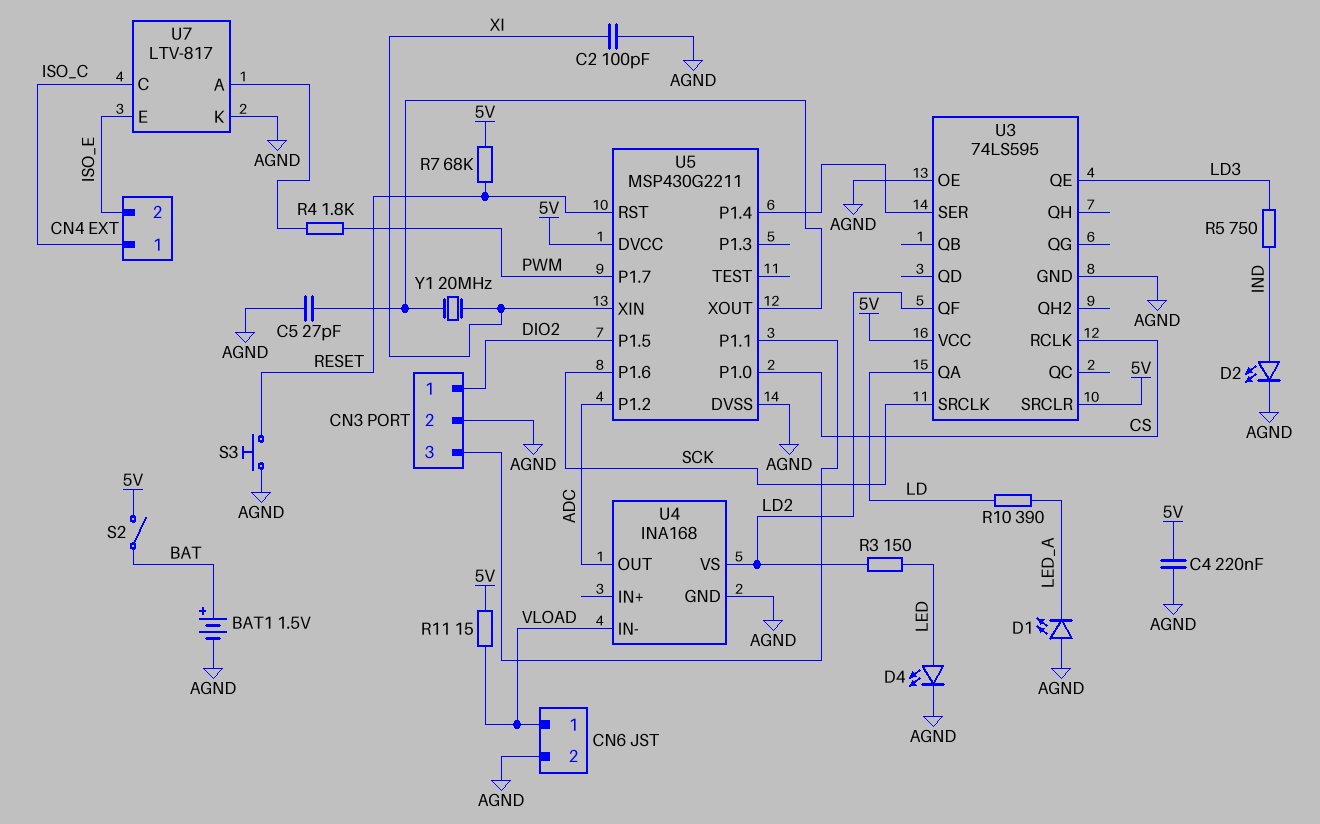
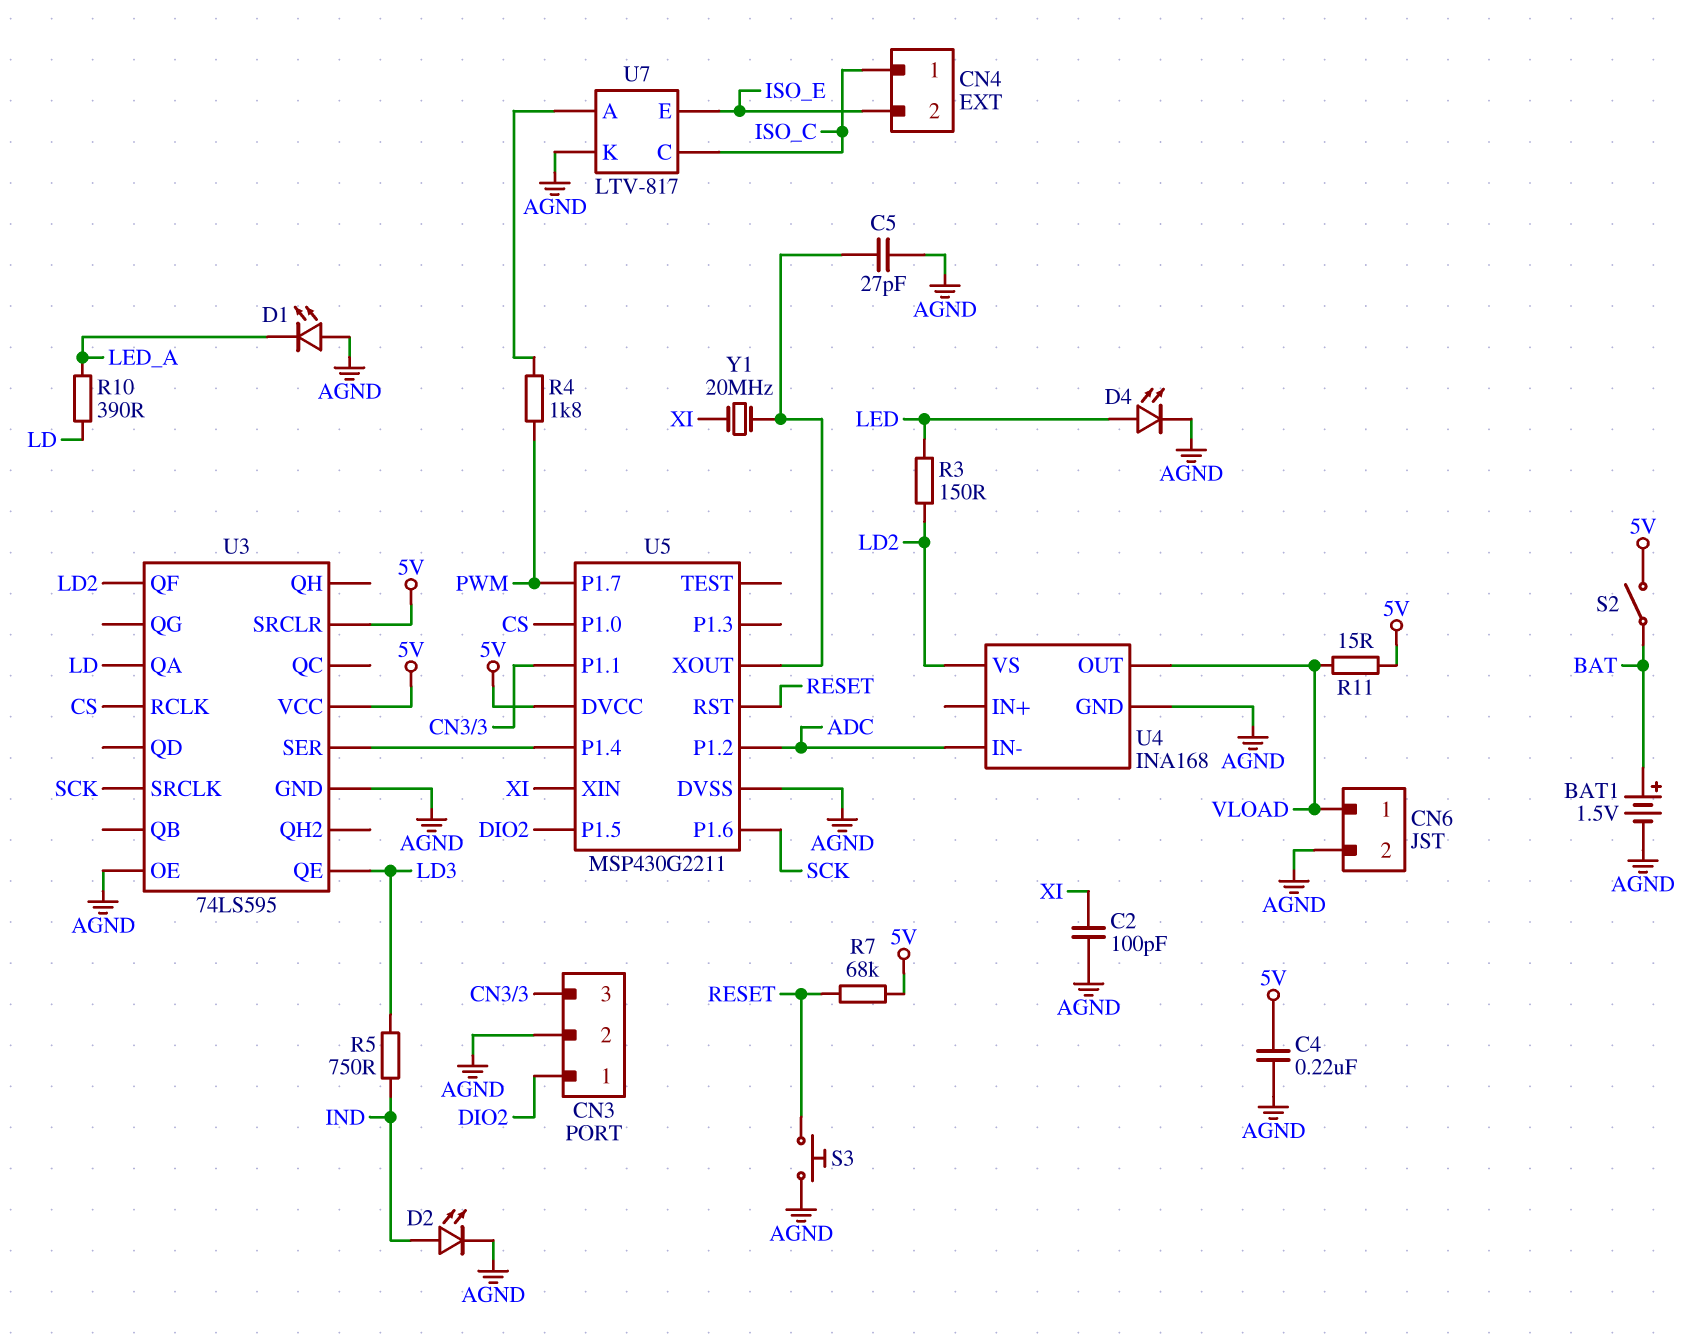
U4 pin IN-: VLOAD -> ADC
U4 pin OUT: ADC -> VLOAD

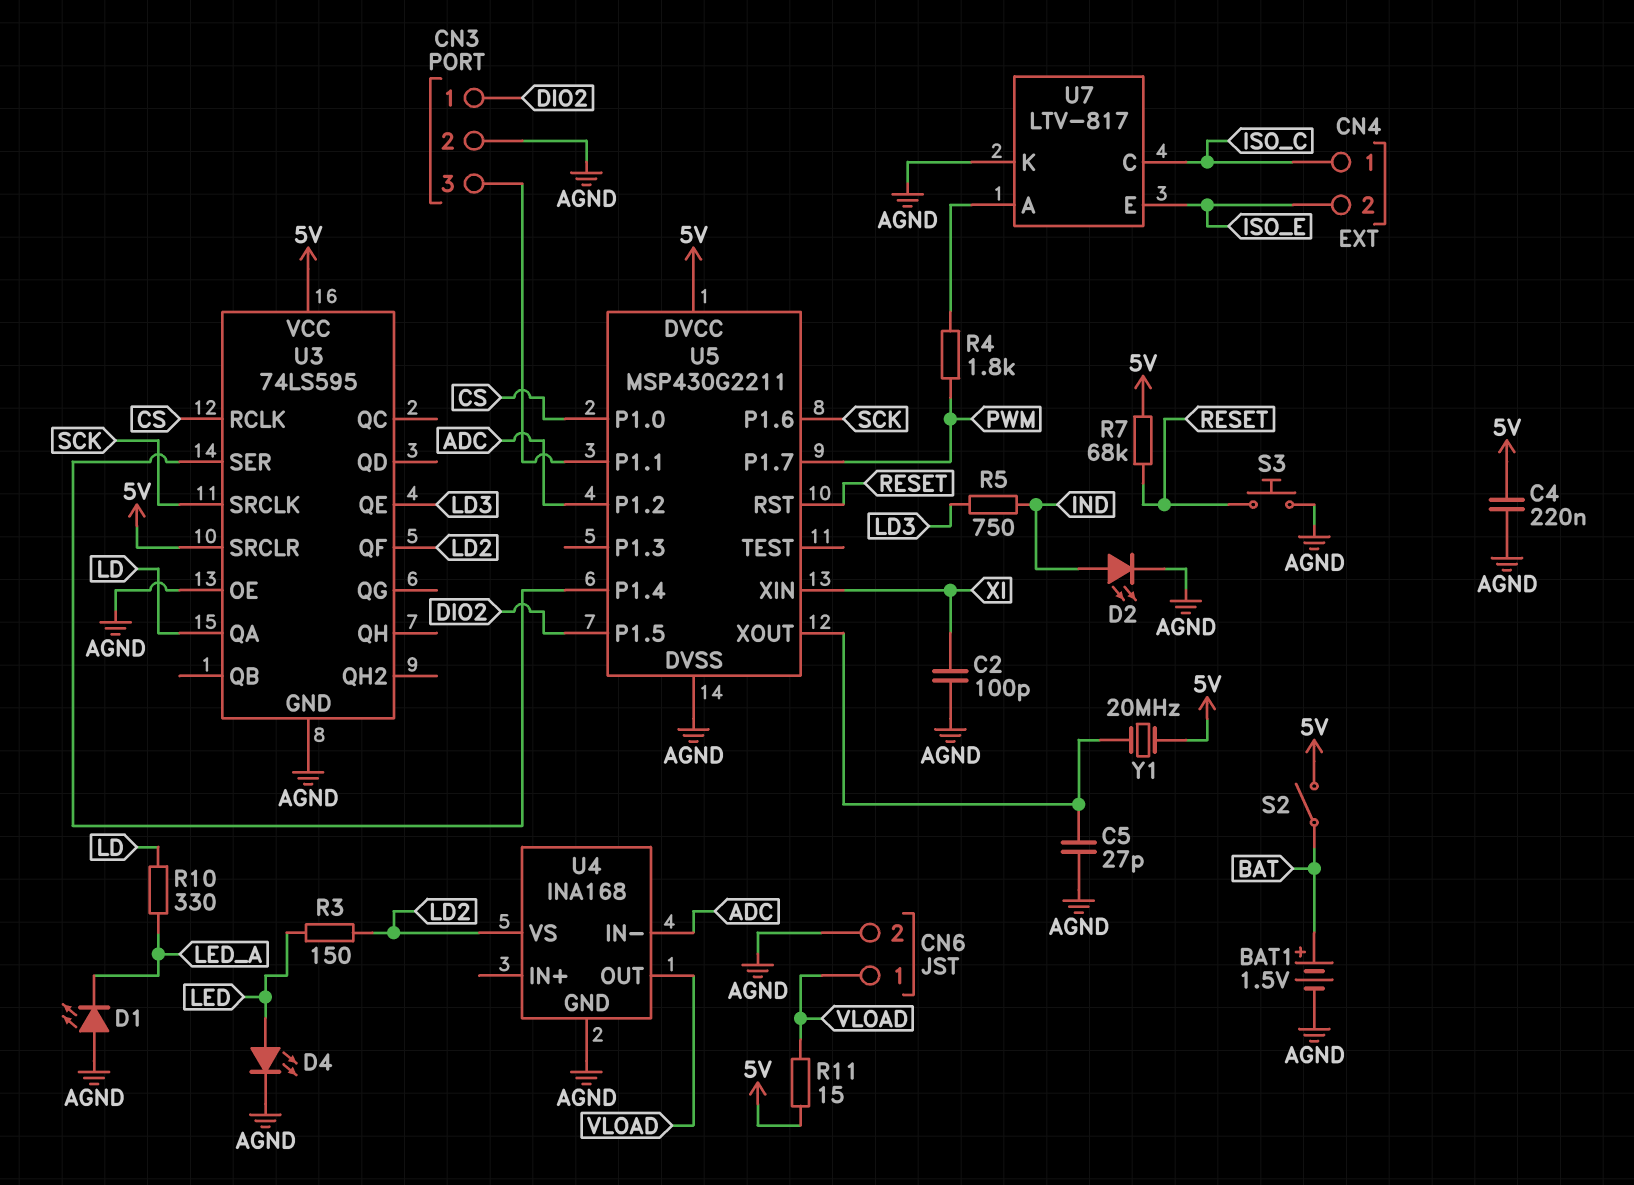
R10: 390 (LD, LED_A) -> 330 (LD, LED_A)
Y1: 20MHz (U5/XOUT, XI) -> 20MHz (5V, U5/XOUT)

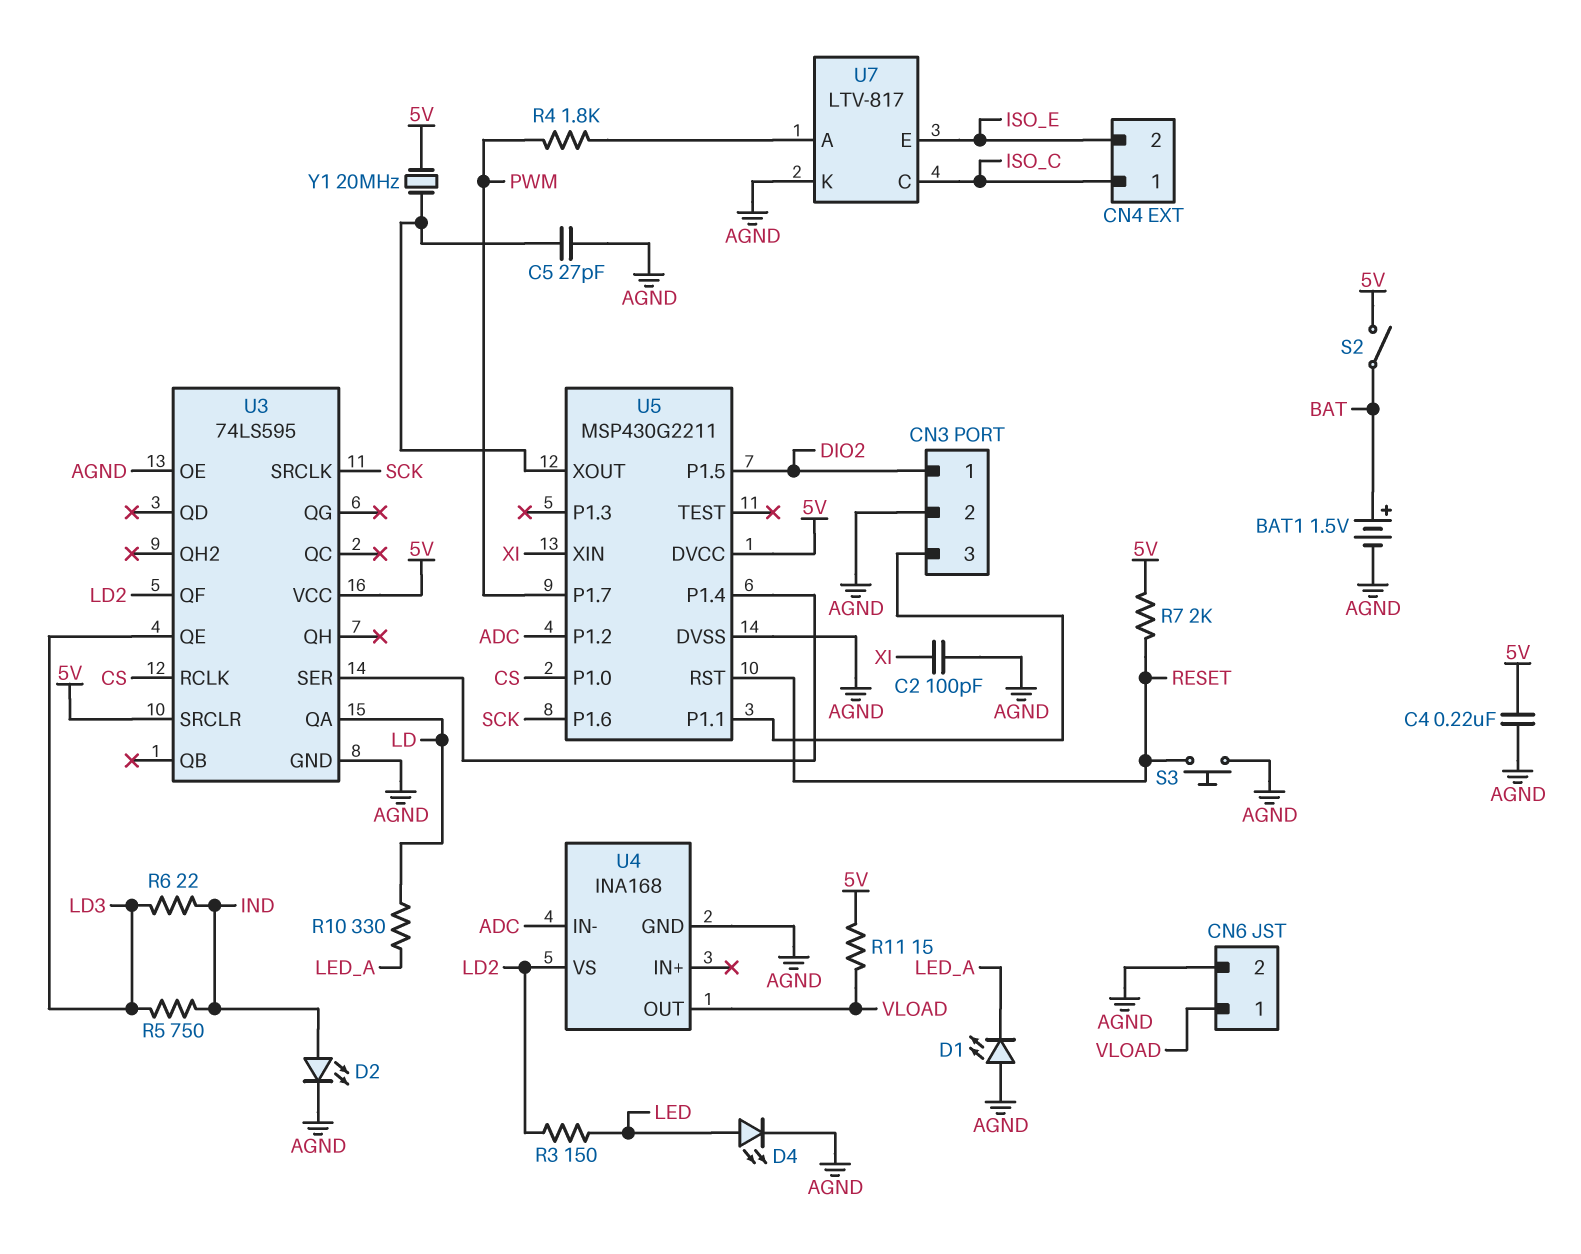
R6: none -> 22 (IND, LD3)
R7: 68k (5V, RESET) -> 2k (5V, RESET)

